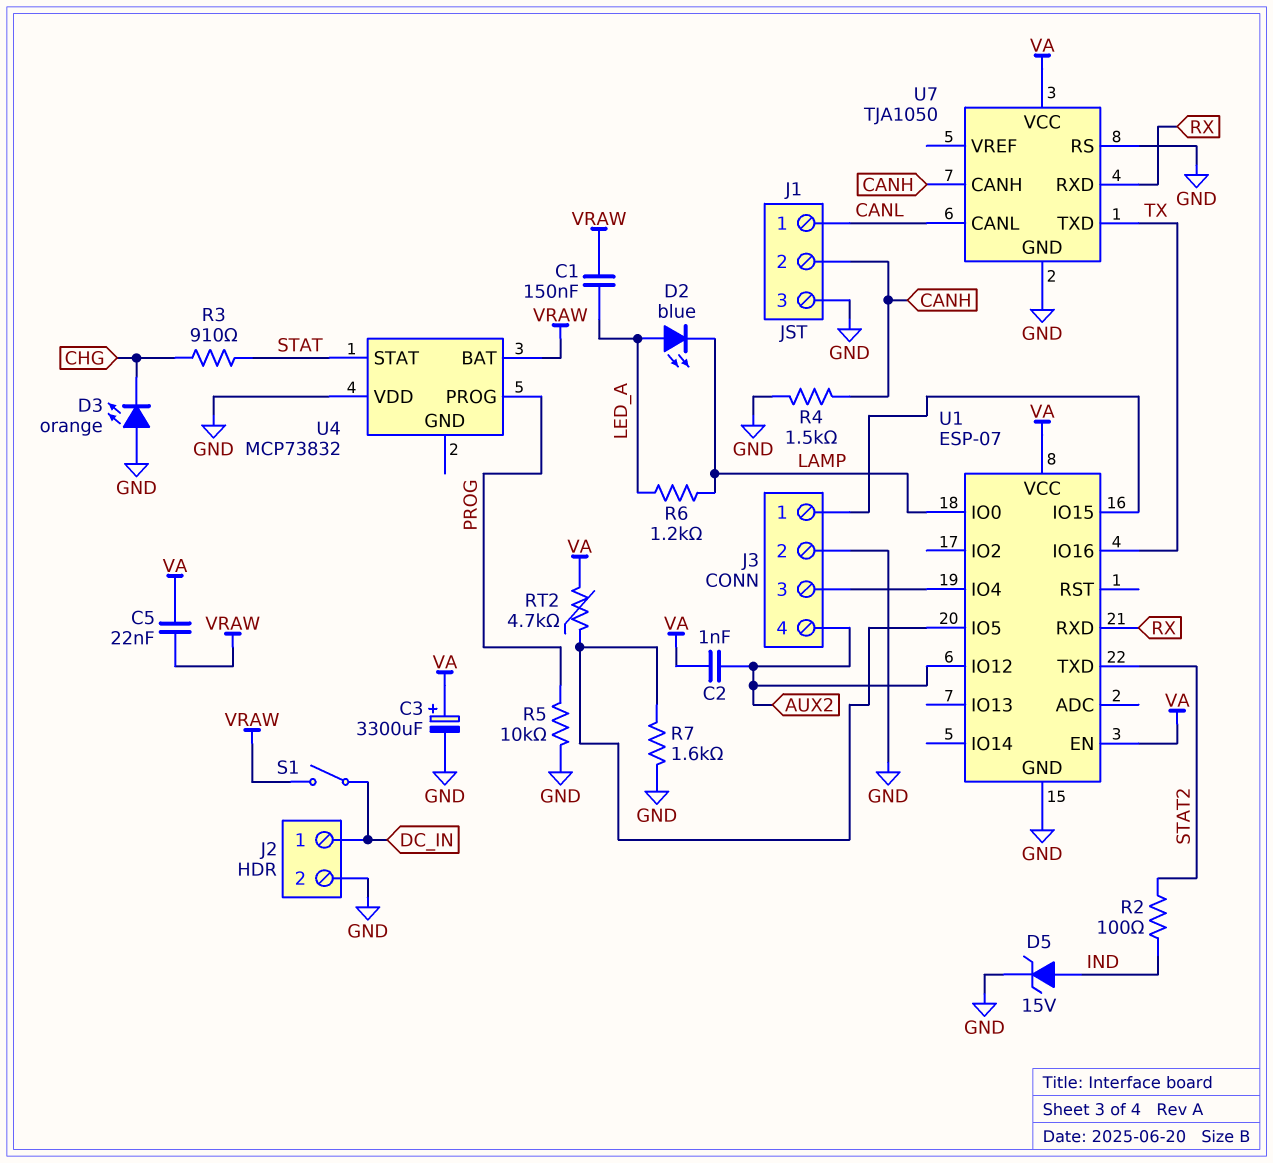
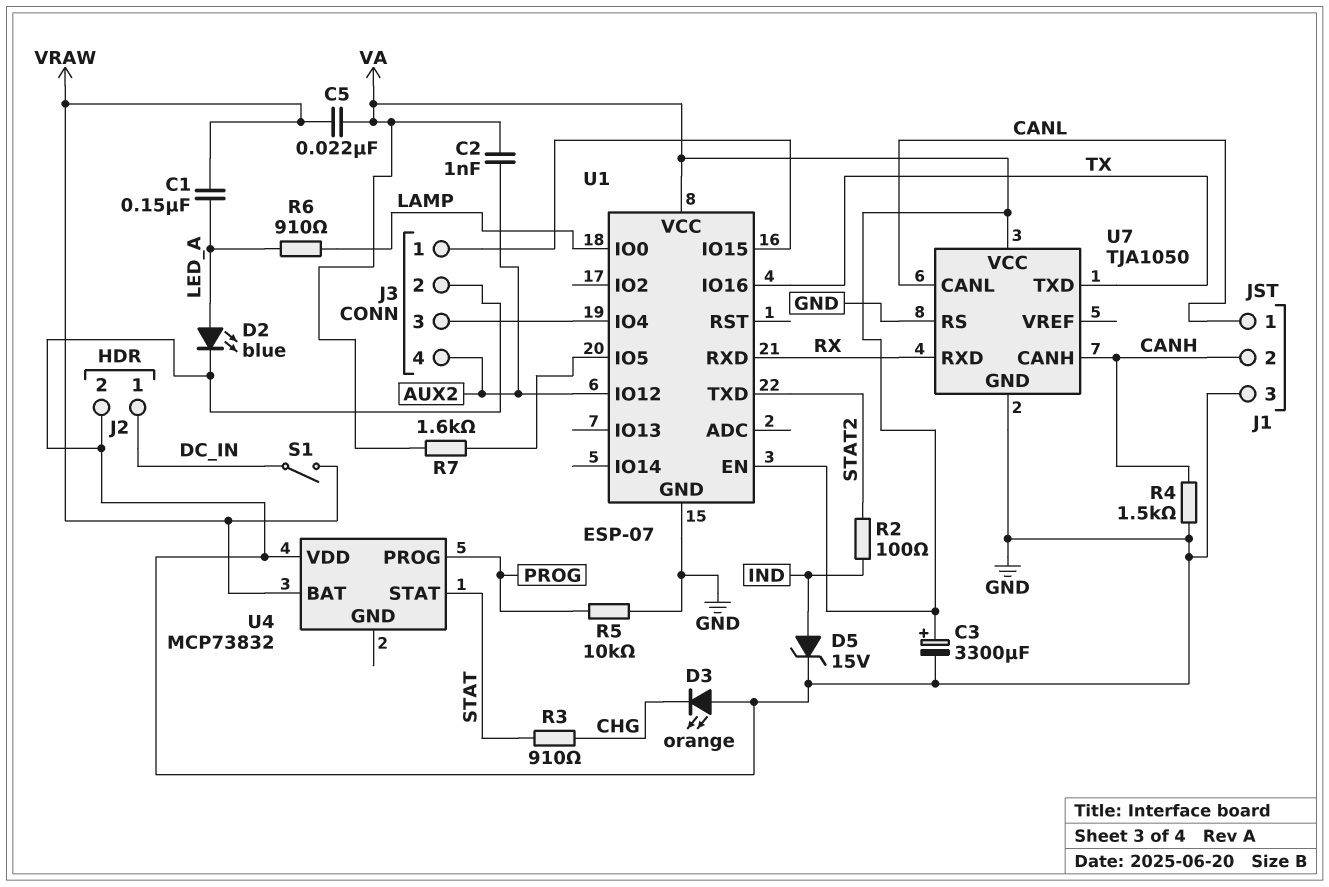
D2: LED blue (A LED_A, K LAMP) -> LED blue (A LED_A, K GND)
R6: 1.2k (LAMP, LED_A) -> 910 (LAMP, LED_A)
R7: 1.6k (GND, U1/IO5) -> 1.6k (U1/IO5, VA)
RT2: 4.7k (U1/IO5, VA) -> none

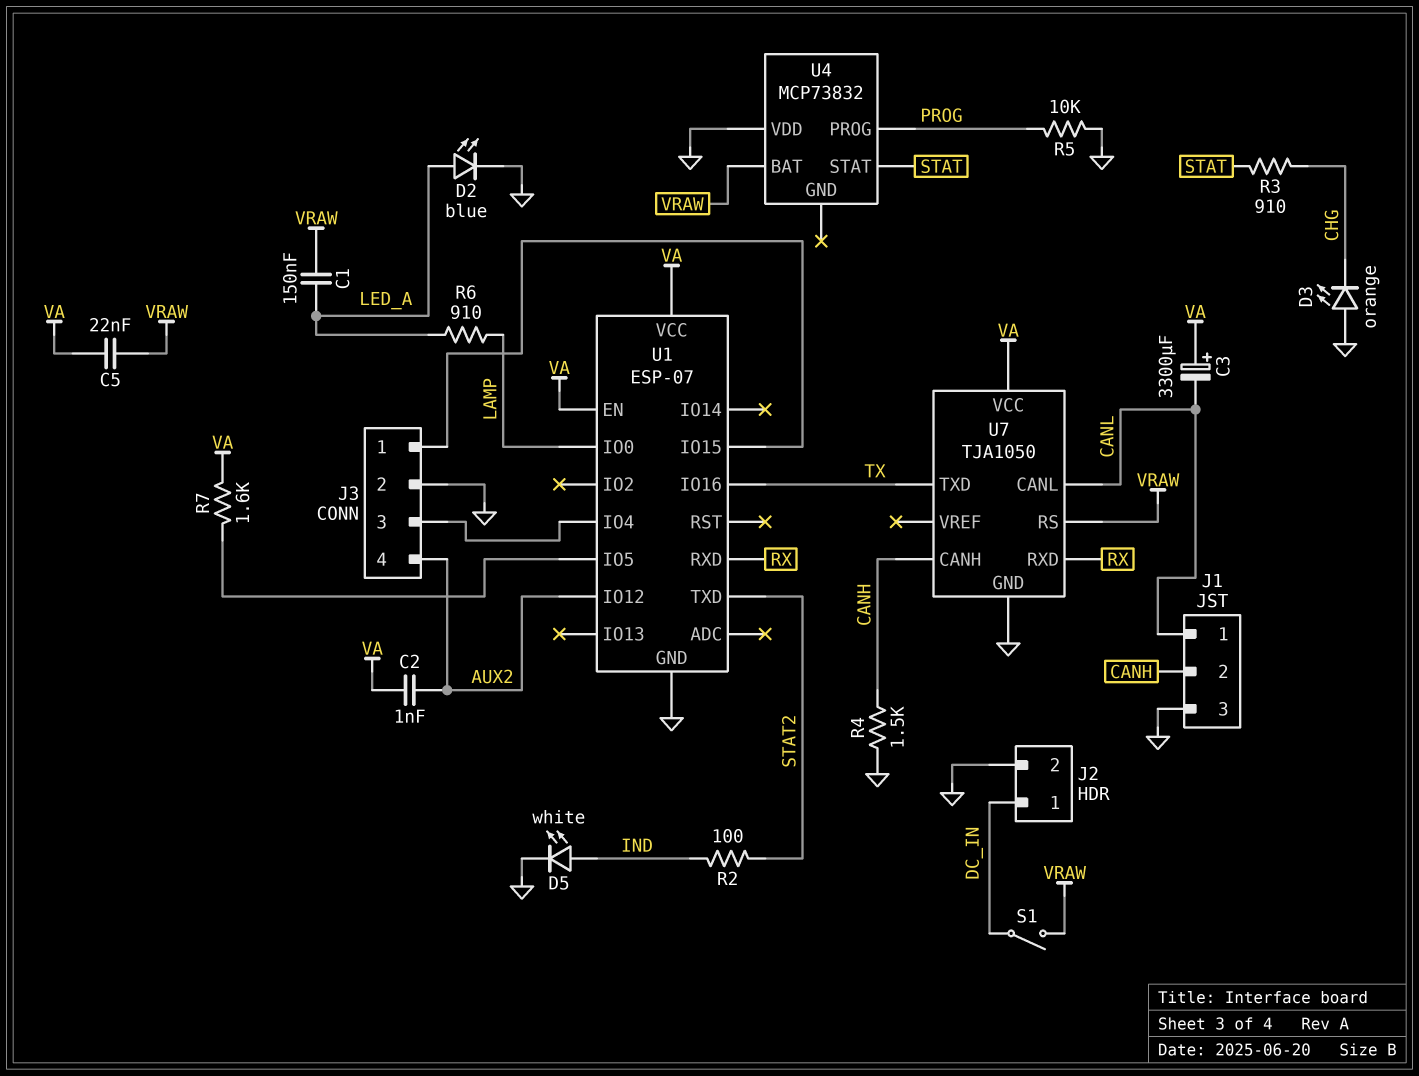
C3: 3300uF (plus VA, minus GND) -> 3300uF (plus VA, minus CANL)
D5: zener 15V (A IND, K GND) -> LED white (A IND, K GND)
U7 pin RS: GND -> VRAW

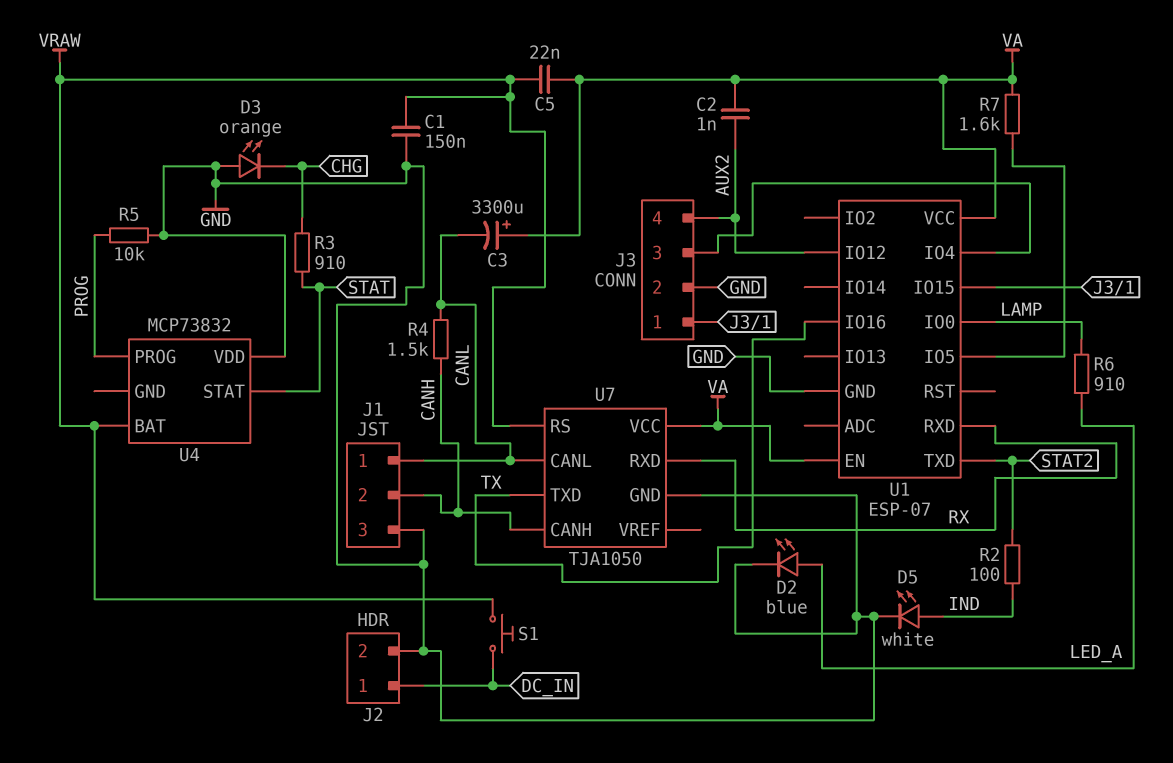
C1: 150nF (LED_A, VRAW) -> 150nF (GND, VRAW)
R4: 1.5k (CANH, GND) -> 1.5k (CANH, CANL)
S1: switch (DC_IN, VRAW) -> button (DC_IN, VRAW)

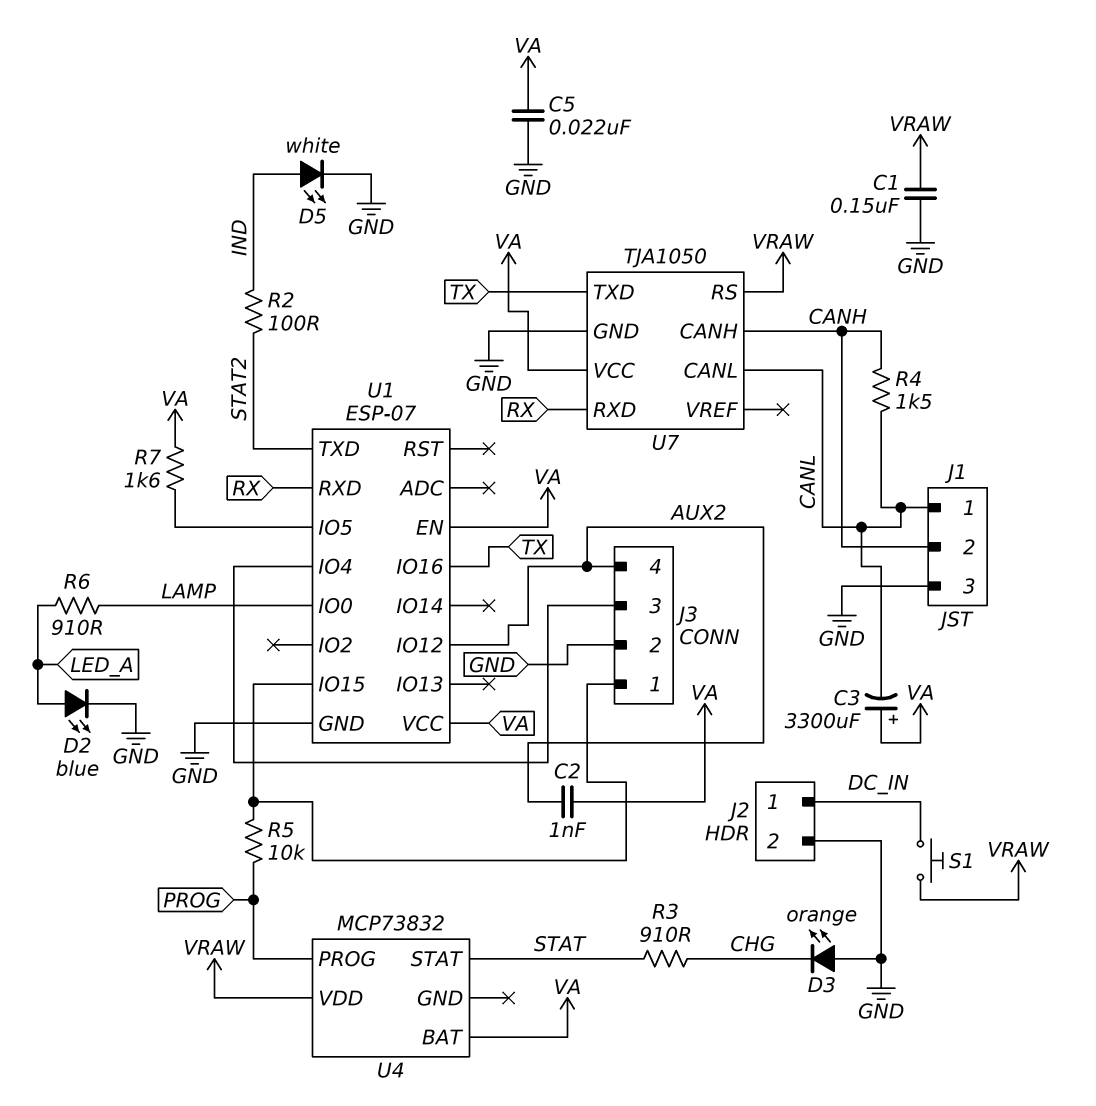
C5: 22nF (VA, VRAW) -> 22nF (GND, VA)
R5: 10k (GND, PROG) -> 10k (J3/1, PROG)
U4 pin BAT: VRAW -> VA
U4 pin VDD: GND -> VRAW

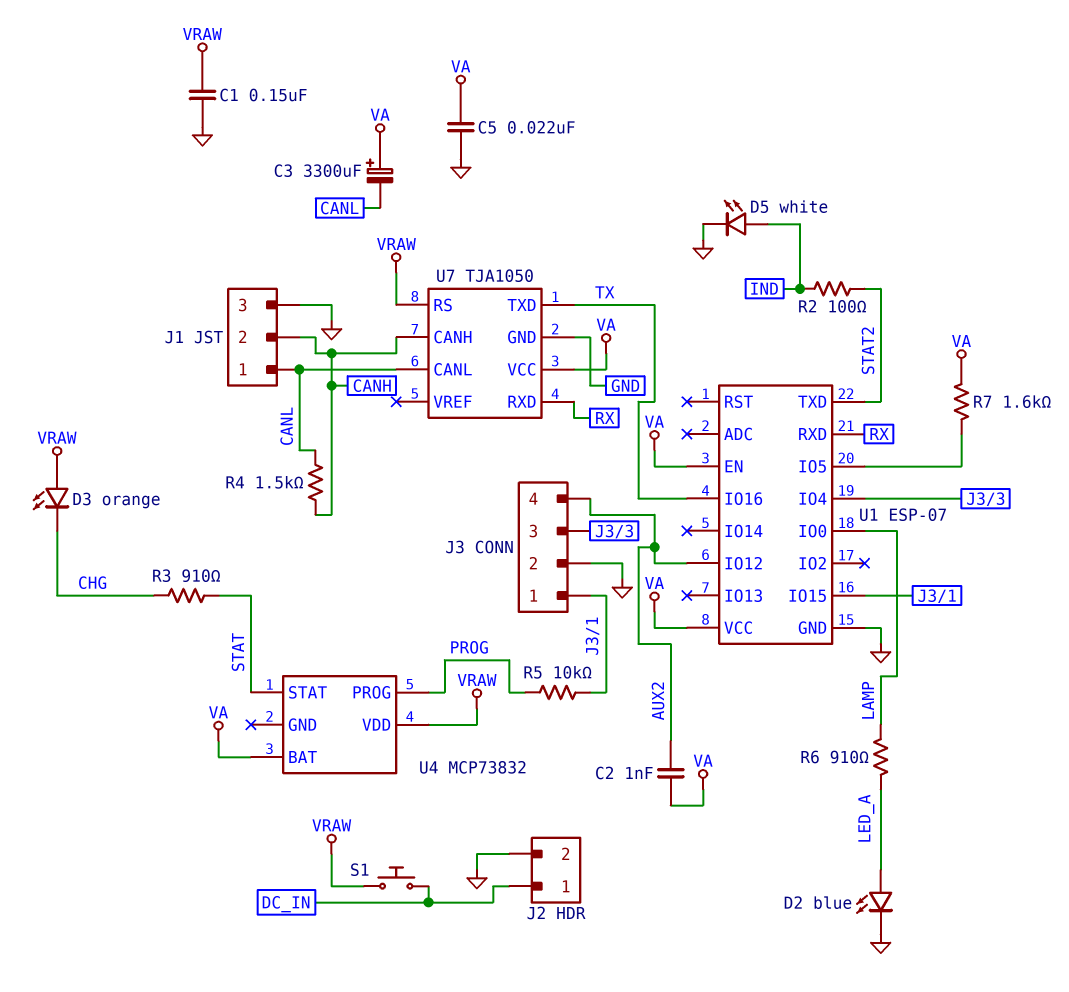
D3: LED orange (A GND, K CHG) -> LED orange (A VRAW, K CHG)

